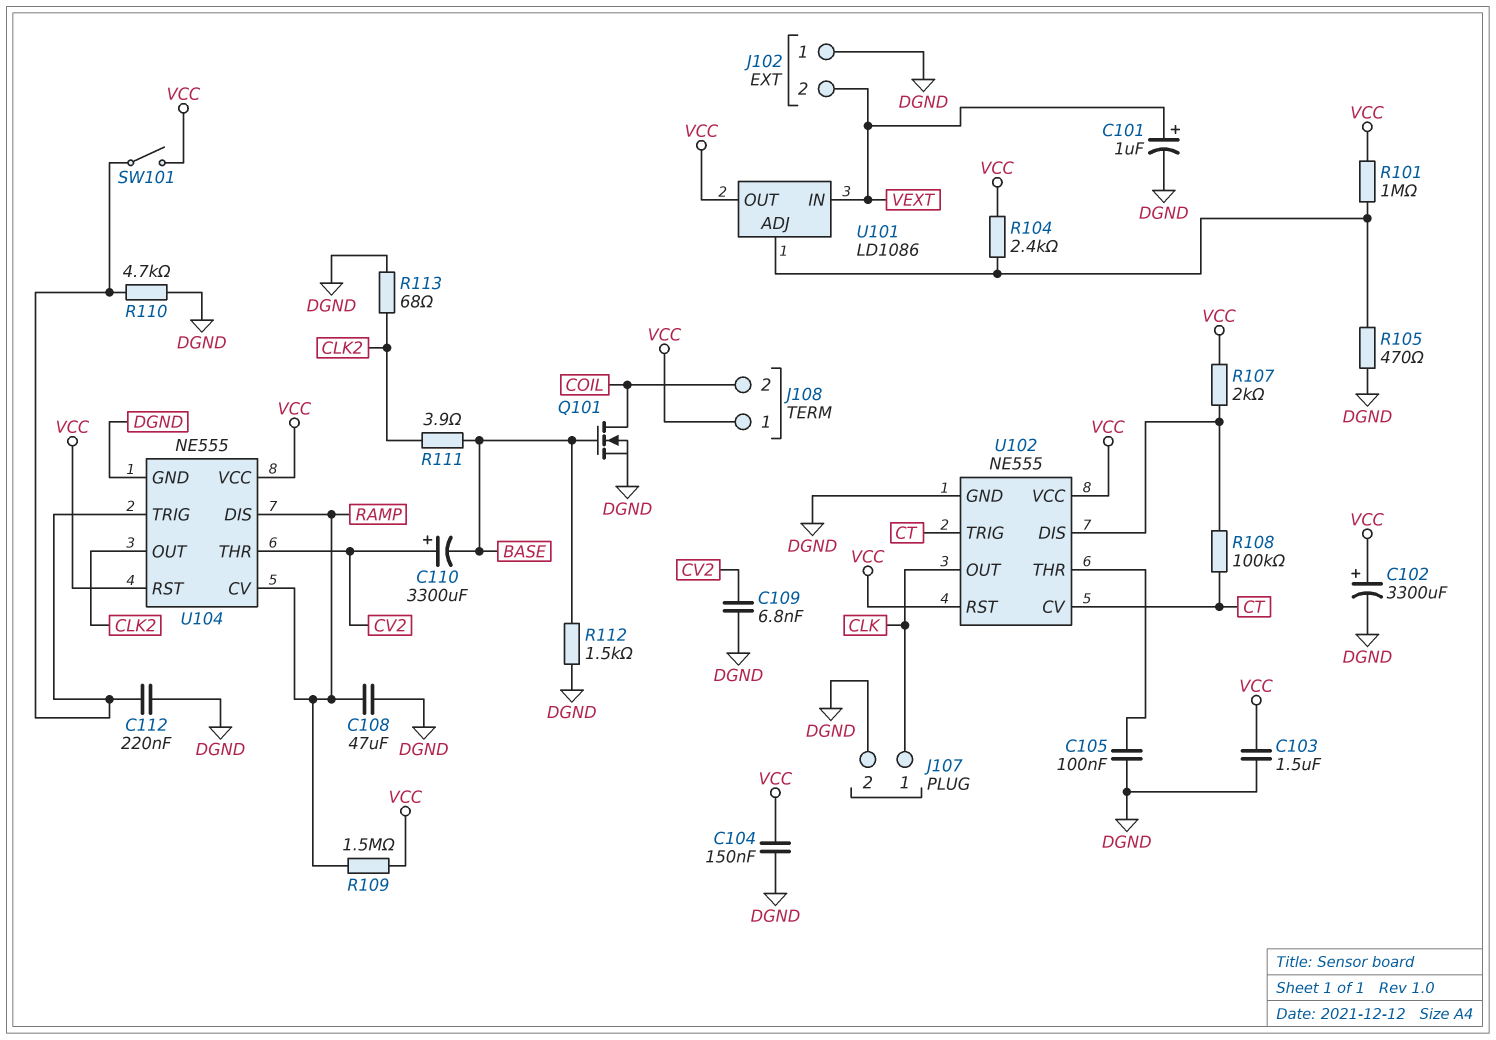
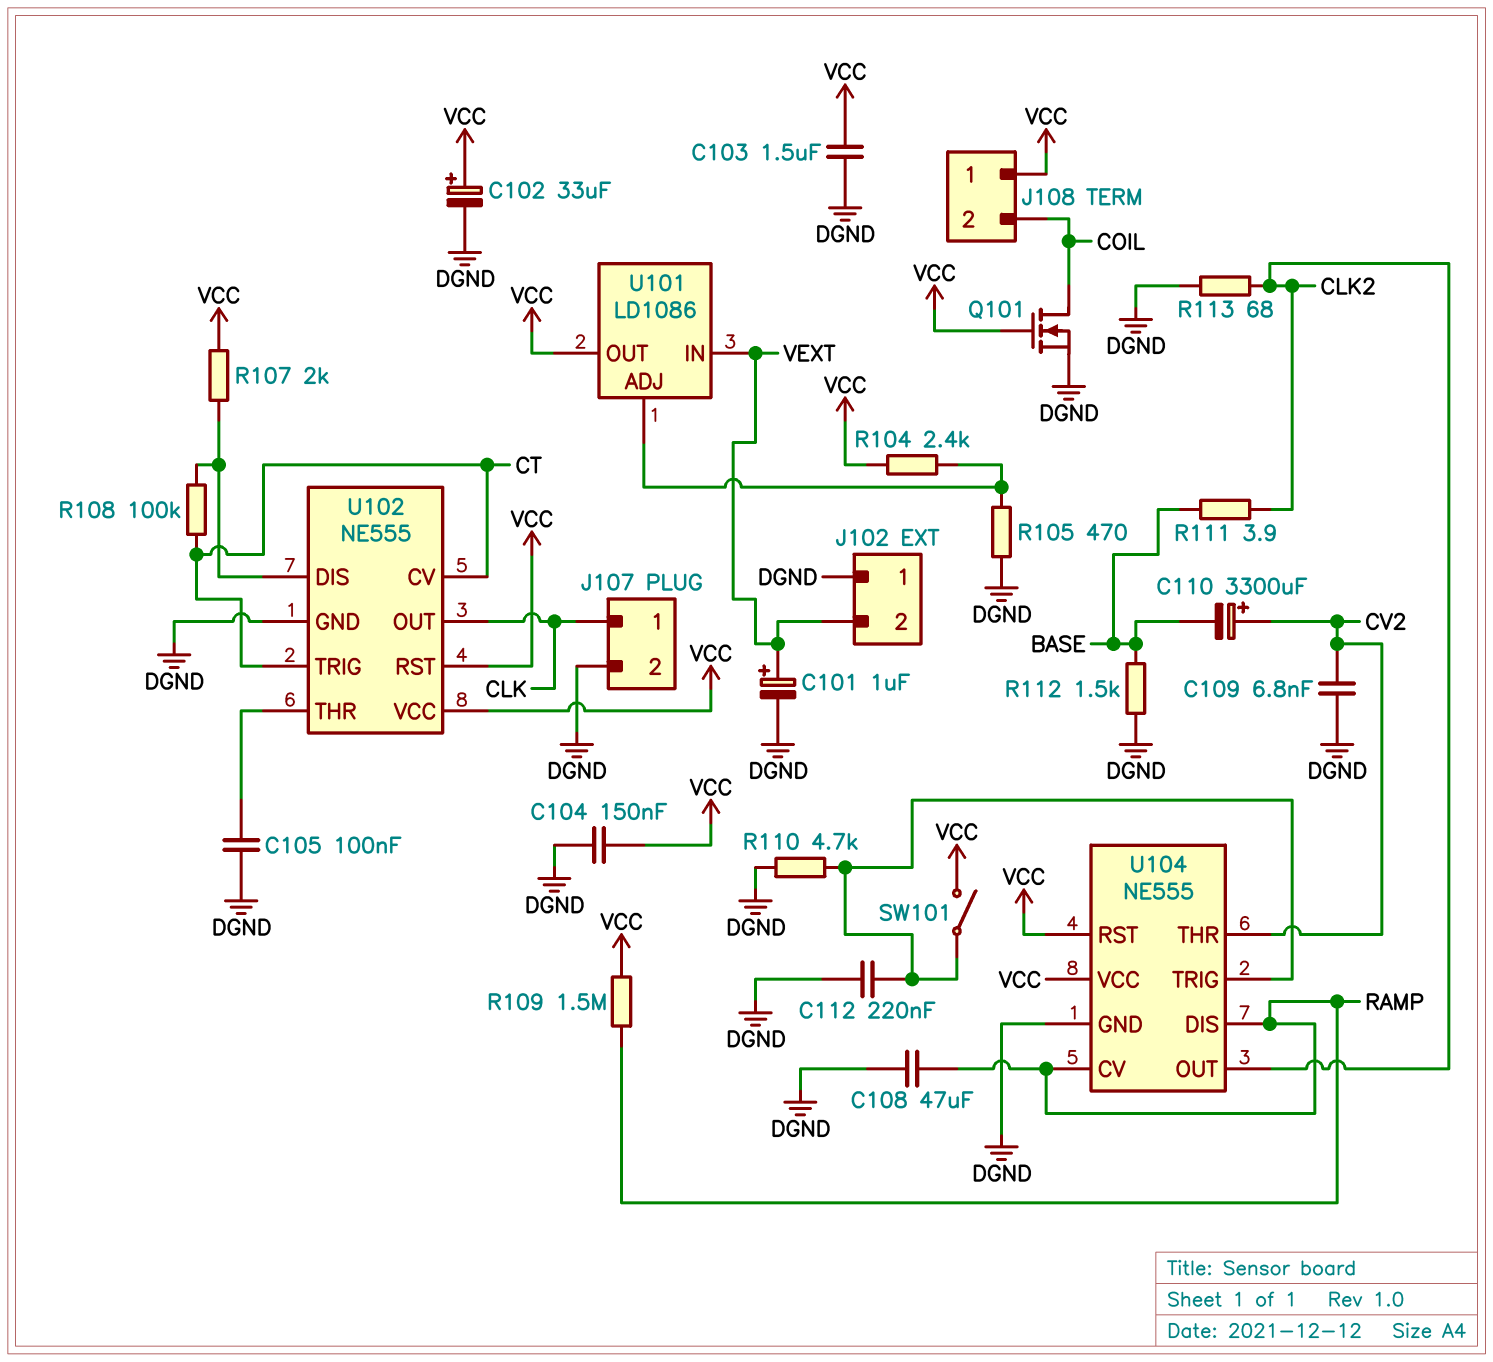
C102: 3300uF (plus VCC, minus DGND) -> 33uF (plus VCC, minus DGND)
Q101: NMOS (G BASE, D COIL, S DGND) -> NMOS (G VCC, D COIL, S DGND)
R101: 1M (U101/ADJ, VCC) -> none

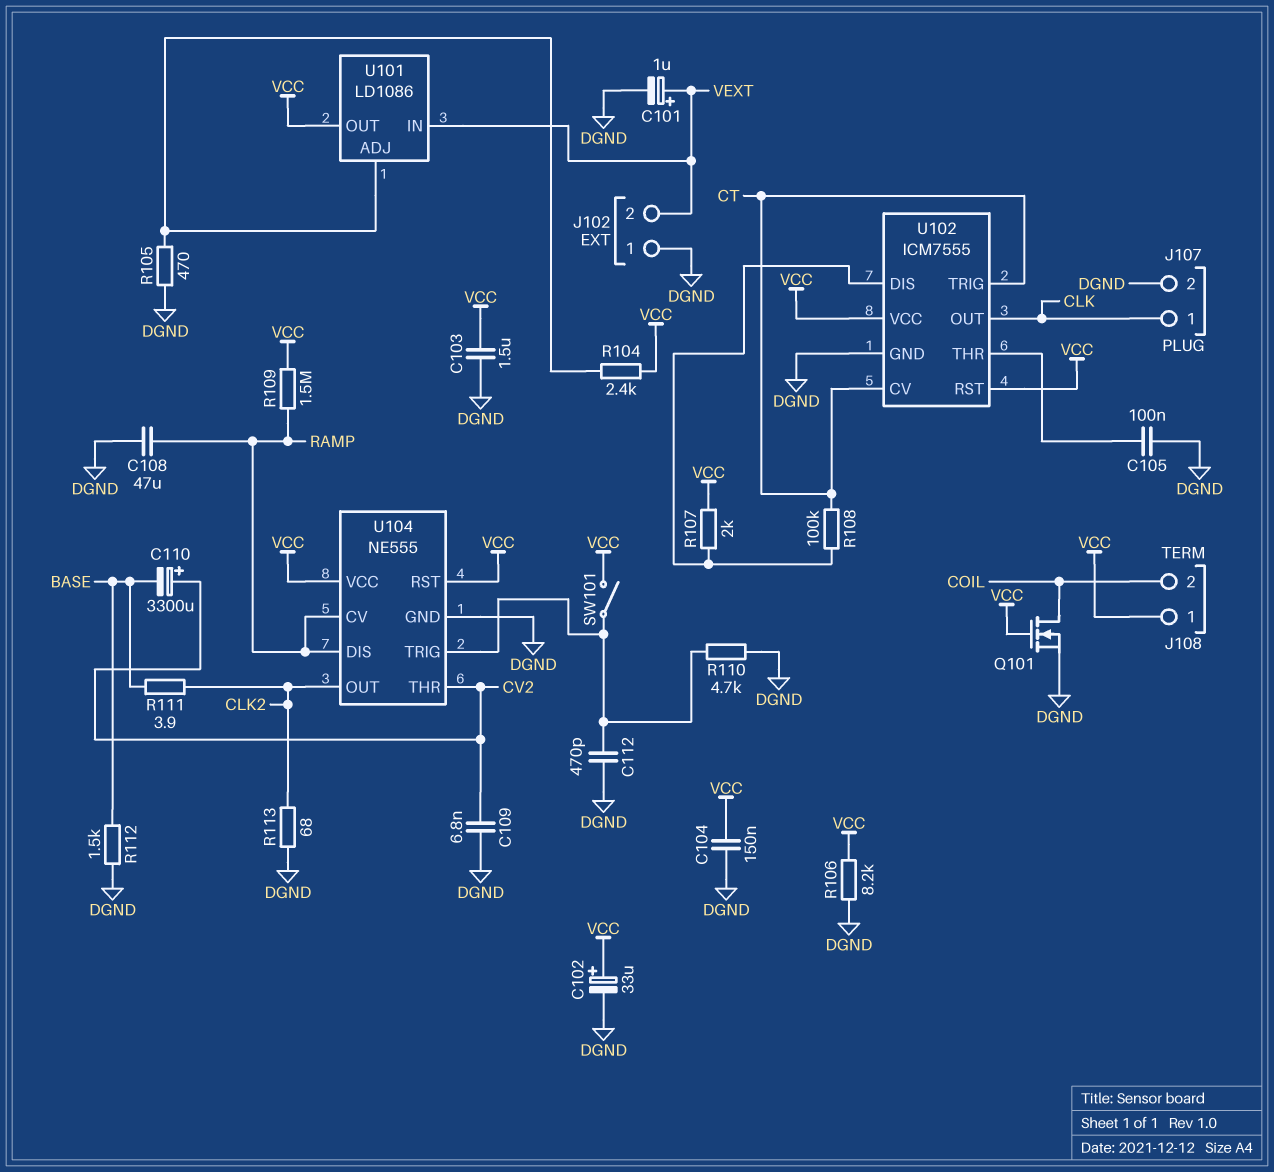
C112: 220nF (DGND, U104/TRIG) -> 470pF (DGND, U104/TRIG)
R106: none -> 8.2k (DGND, VCC)
U102: NE555 -> ICM7555

